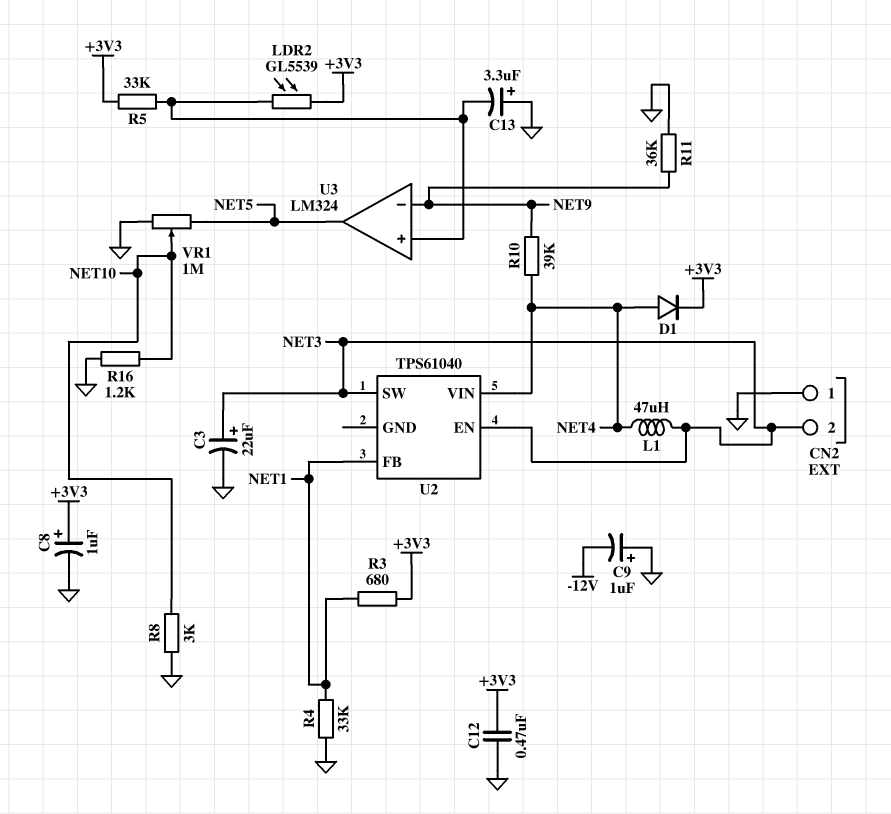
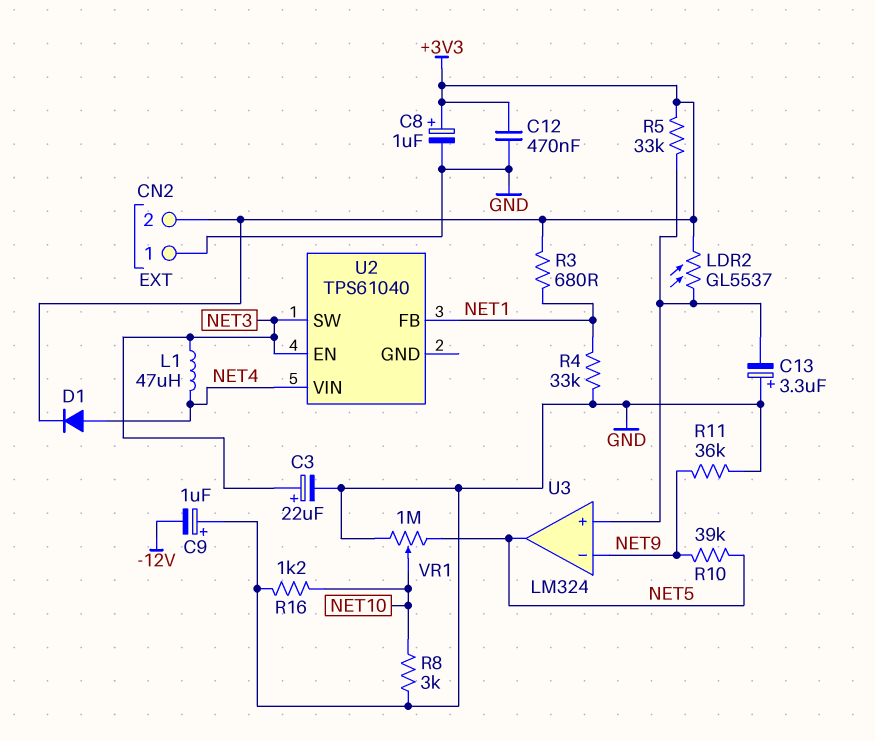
CN2 pin 2: NET3 -> +3V3
LDR2: GL5539 (+3V3, U3/in+) -> GL5537 (+3V3, U3/in+)
R10: 39k (NET4, NET9) -> 39k (NET5, NET9)

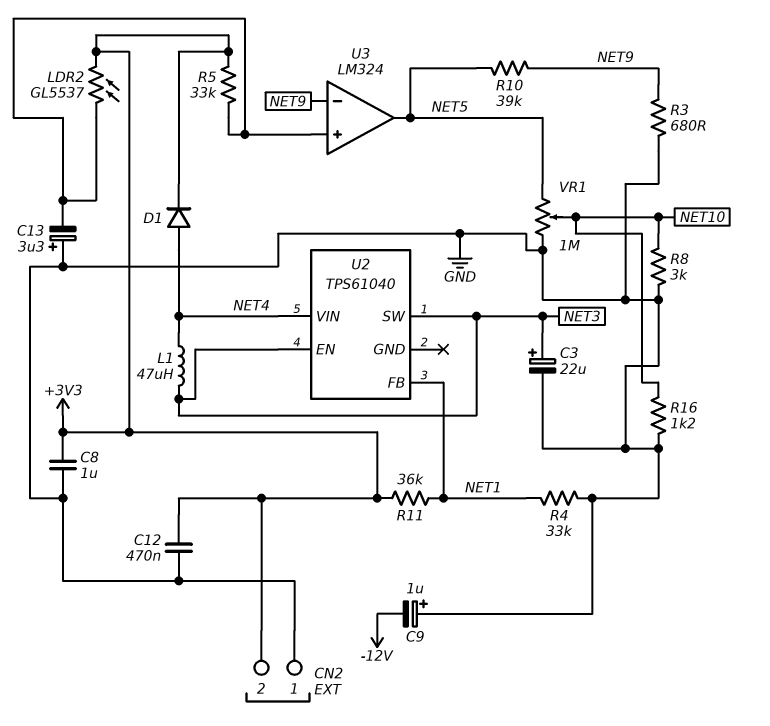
C8: 1uF (plus +3V3, minus GND) -> 1uF (+3V3, GND)
R3: 680 (+3V3, NET1) -> 680 (GND, NET9)
R11: 36k (GND, NET9) -> 36k (+3V3, NET1)

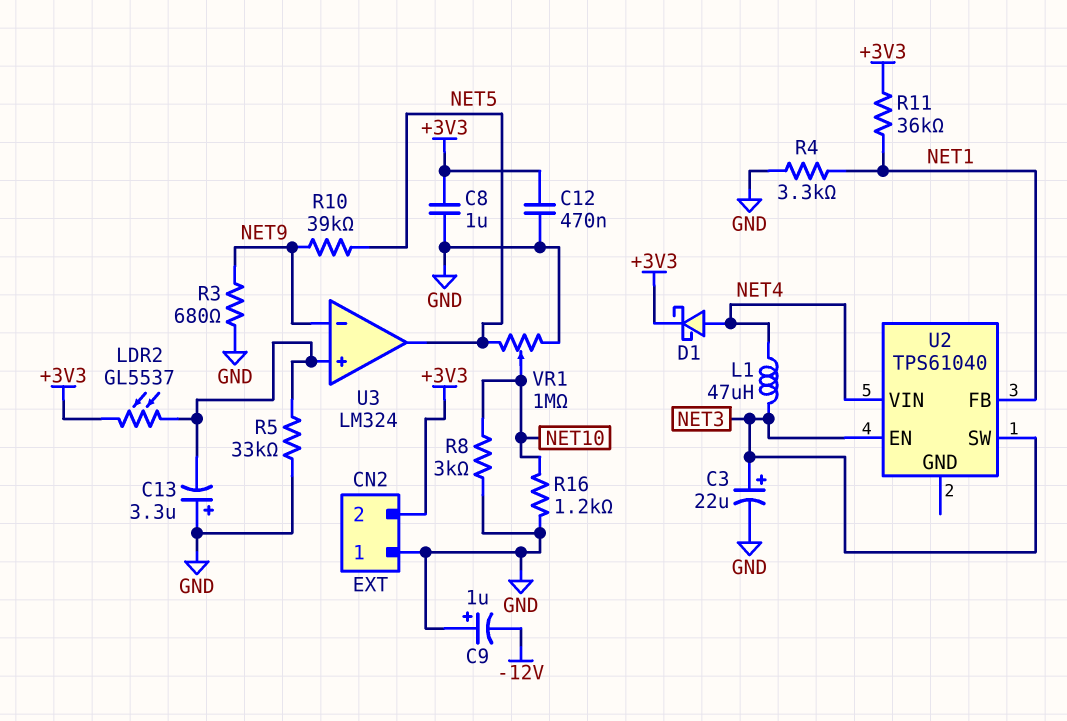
D1: diode (A NET4, K +3V3) -> schottky (A NET4, K +3V3)
R4: 33k (GND, NET1) -> 3.3k (GND, NET1)
R5: 33k (+3V3, U3/in+) -> 33k (GND, U3/in+)

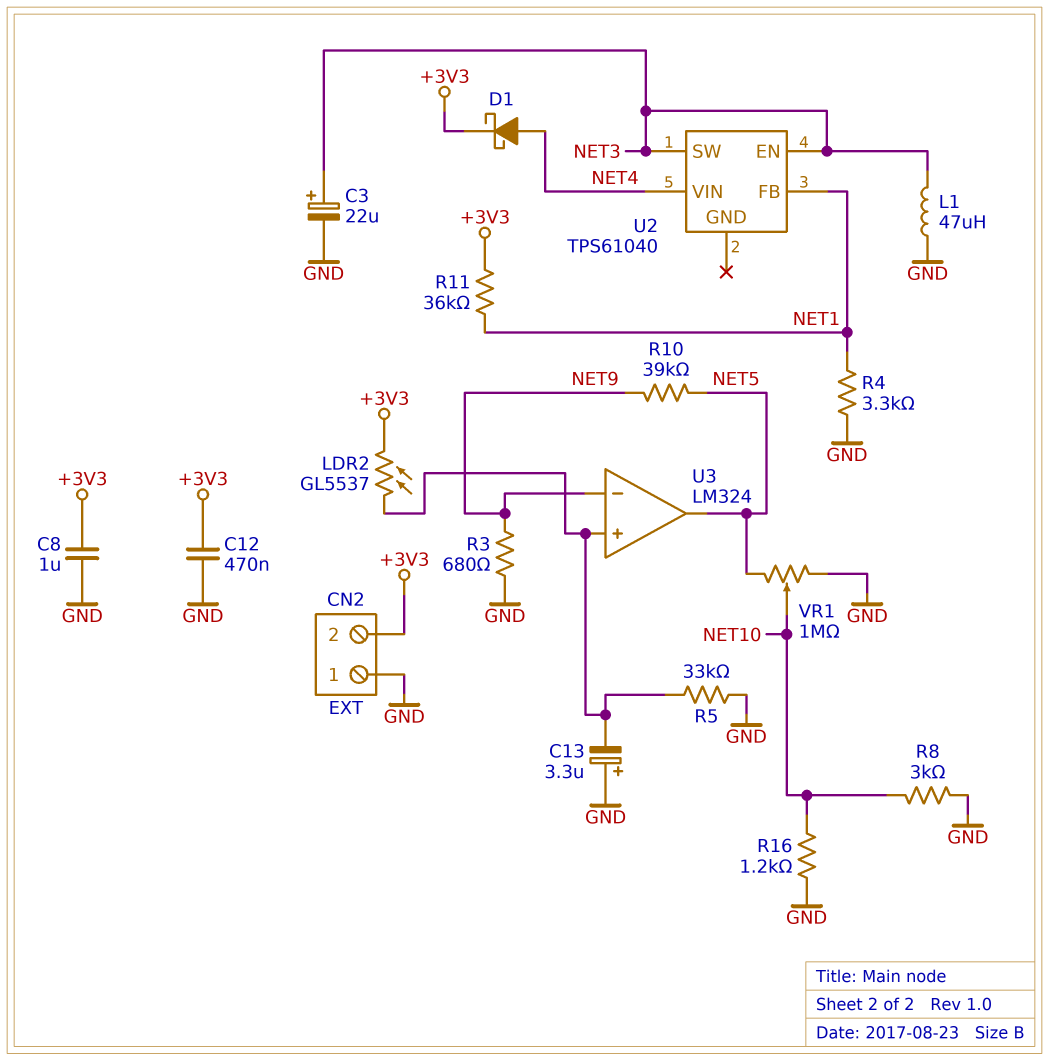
C9: 1uF (plus GND, minus -12V) -> none
L1: 47uH (NET3, NET4) -> 47uH (GND, NET3)

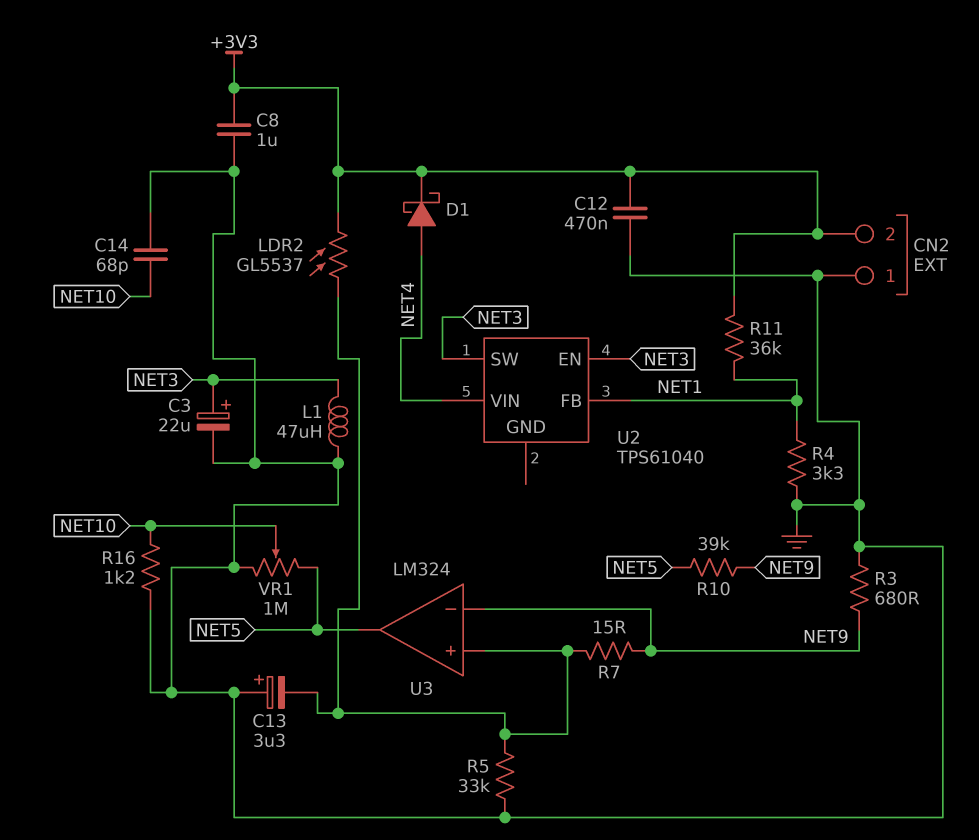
C14: none -> 68pF (GND, NET10)
R7: none -> 15 (NET9, U3/in+)
R8: 3k (GND, NET10) -> none

